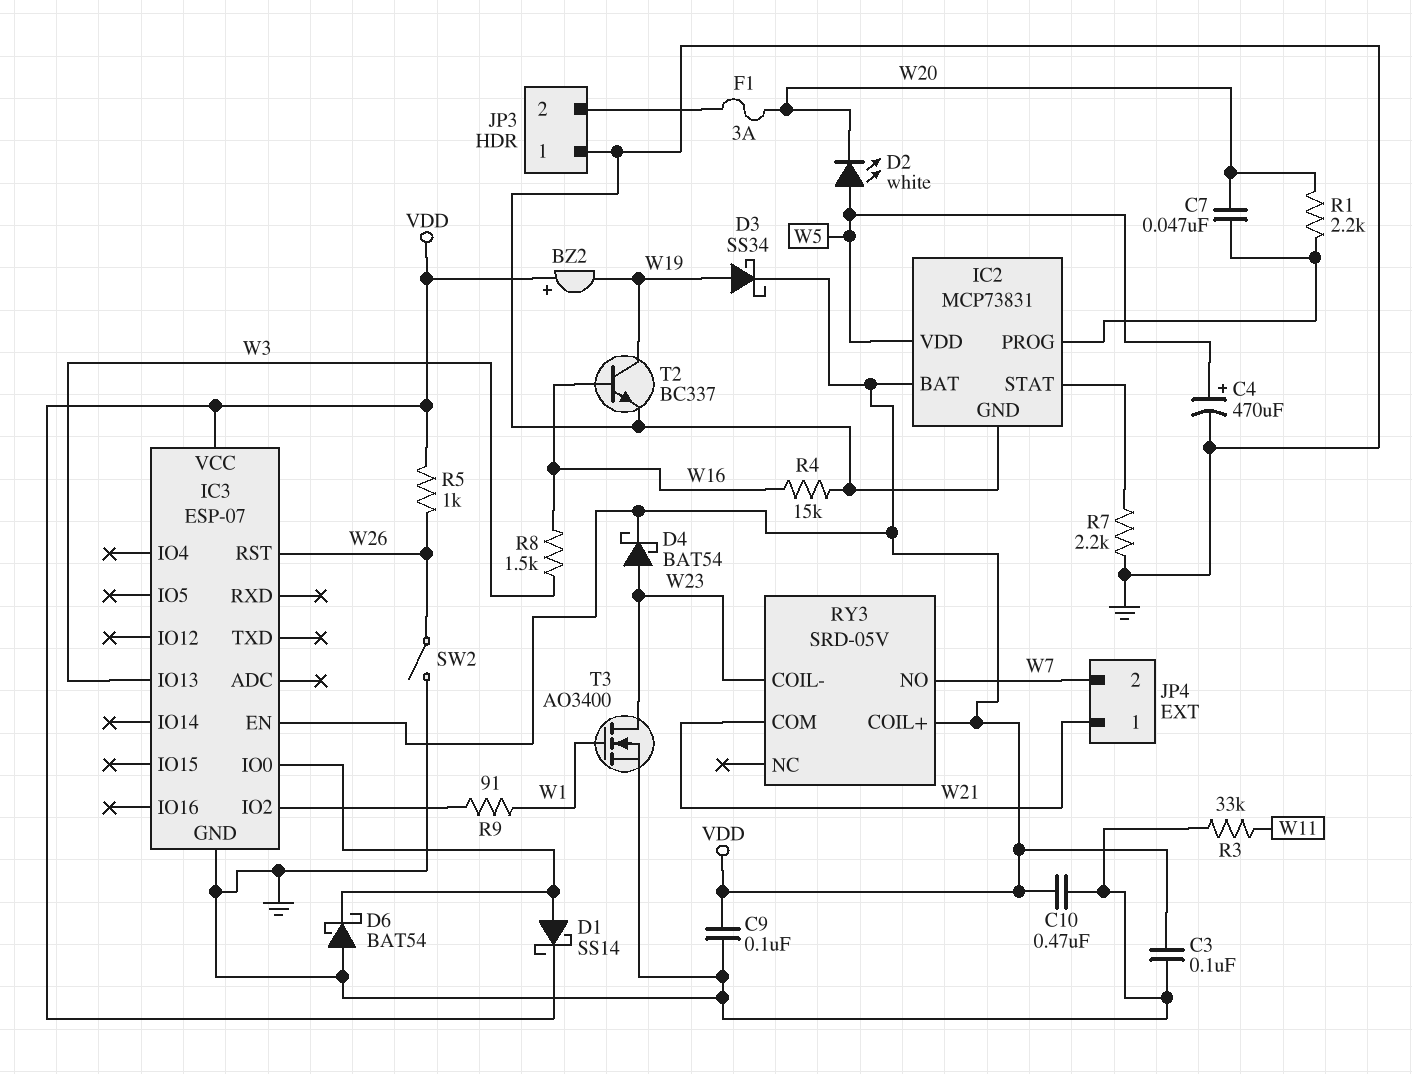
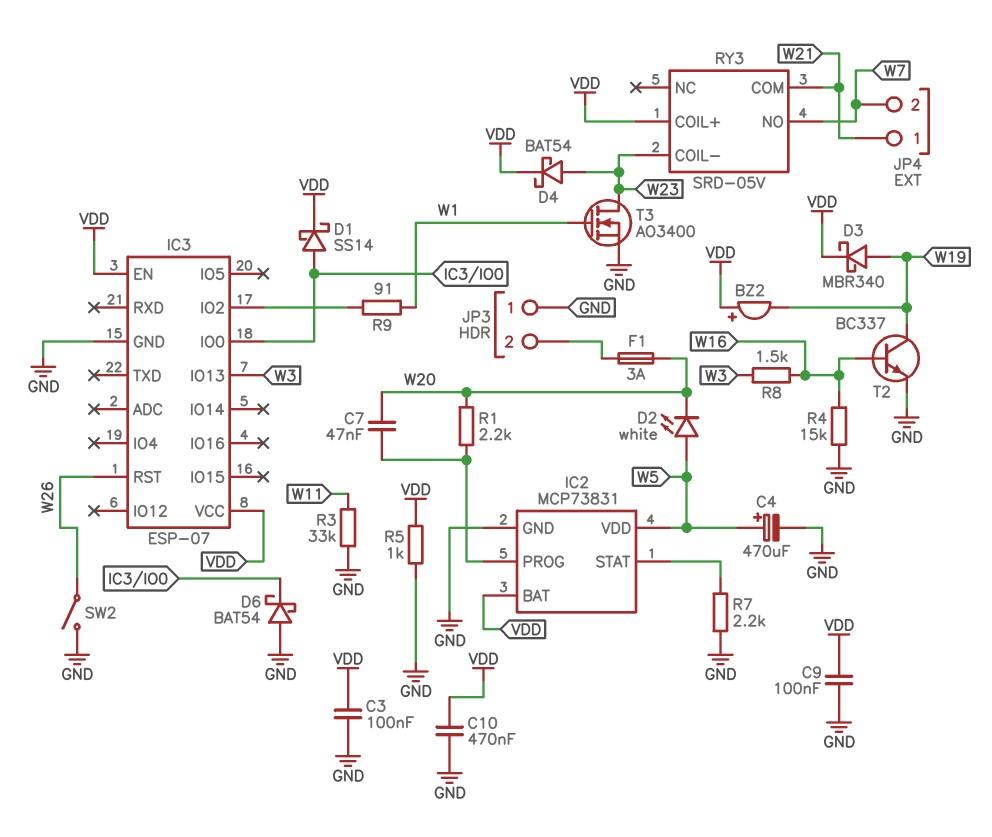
D3: schottky SS34 (A W19, K VDD) -> schottky MBR340 (A W19, K VDD)
R5: 1k (VDD, W26) -> 1k (GND, VDD)

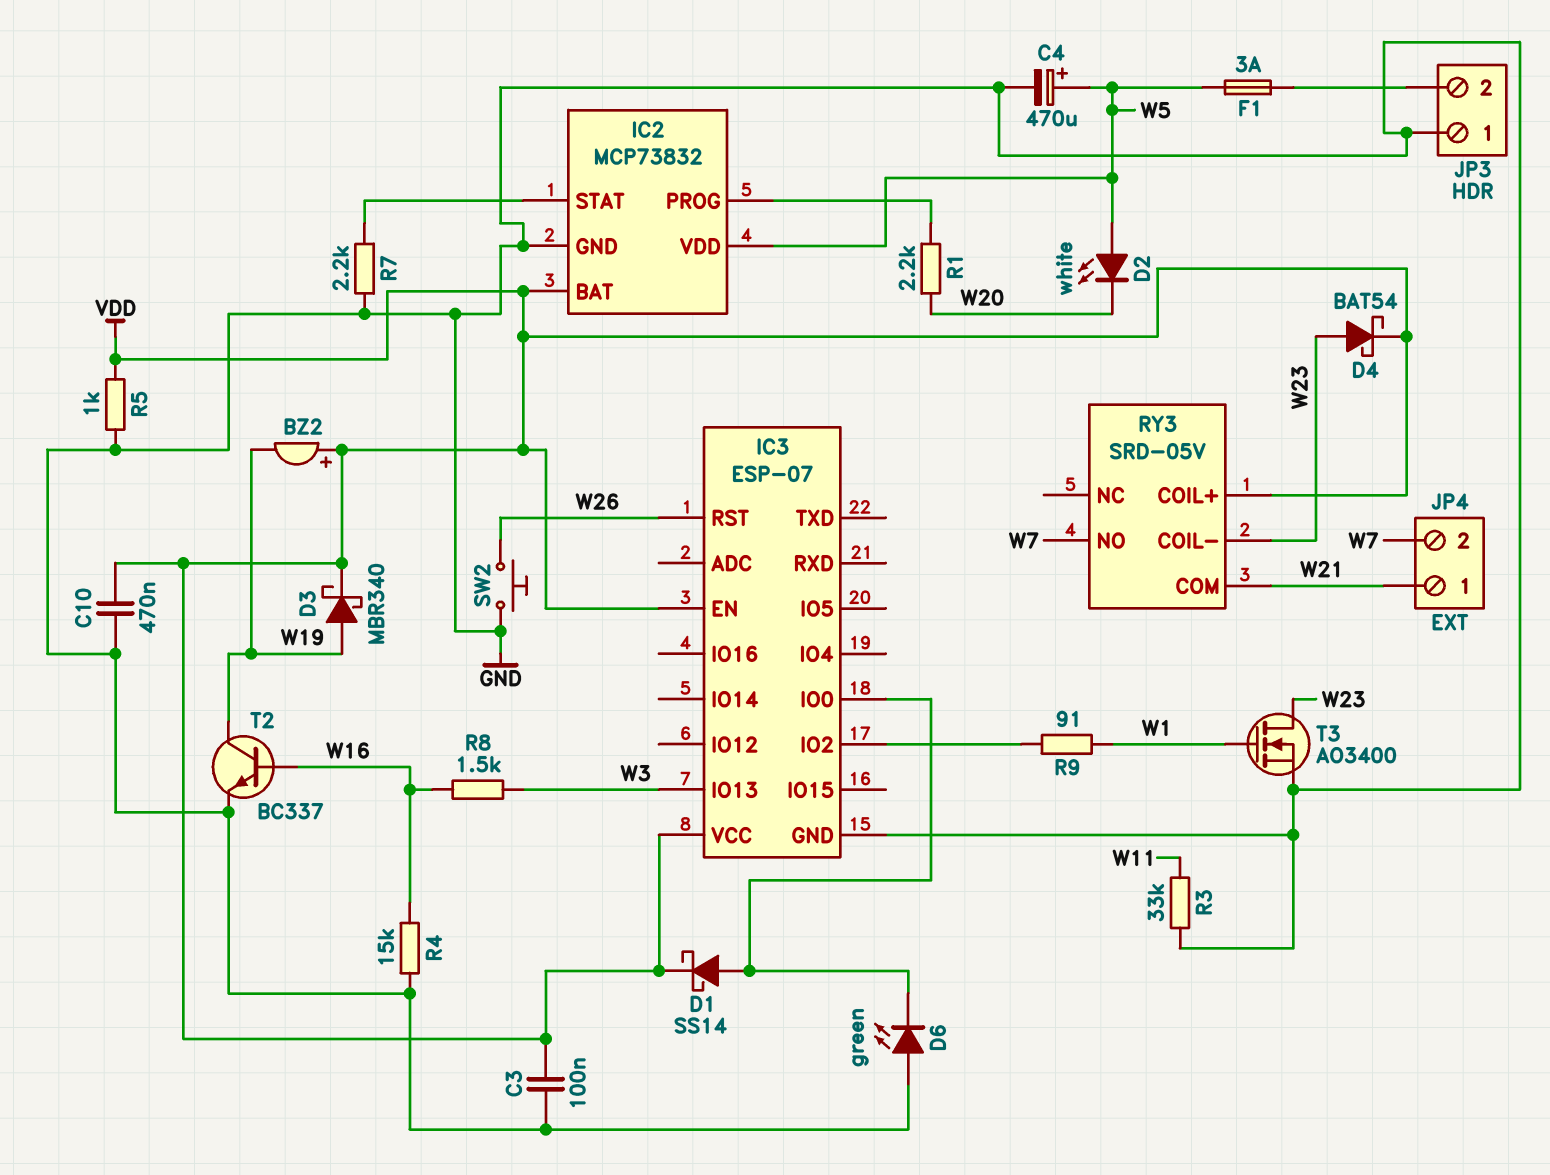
C7: 47nF (IC2/PROG, W20) -> none
C9: 100nF (GND, VDD) -> none
D6: schottky BAT54 (A GND, K IC3/IO0) -> LED green (A GND, K IC3/IO0)
F1: 3A (JP3/2, W20) -> 3A (JP3/2, W5)
IC2: MCP73831 -> MCP73832
SW2: switch (GND, W26) -> button (GND, W26)

